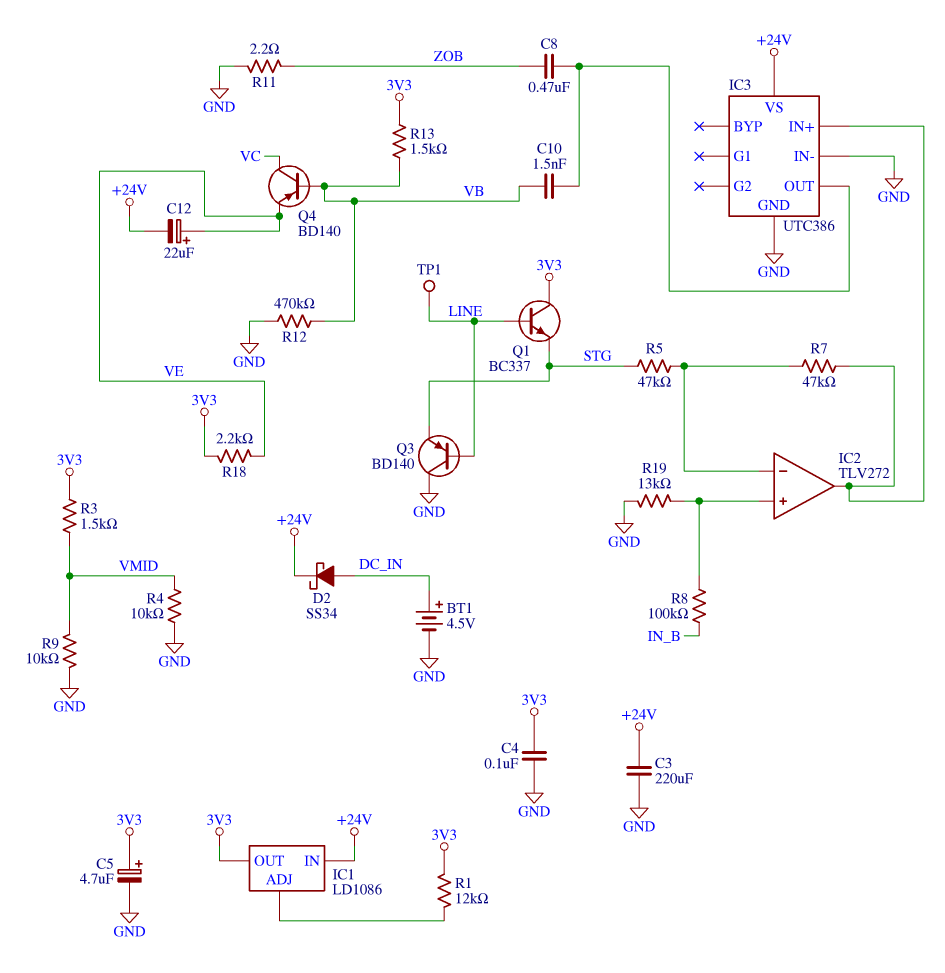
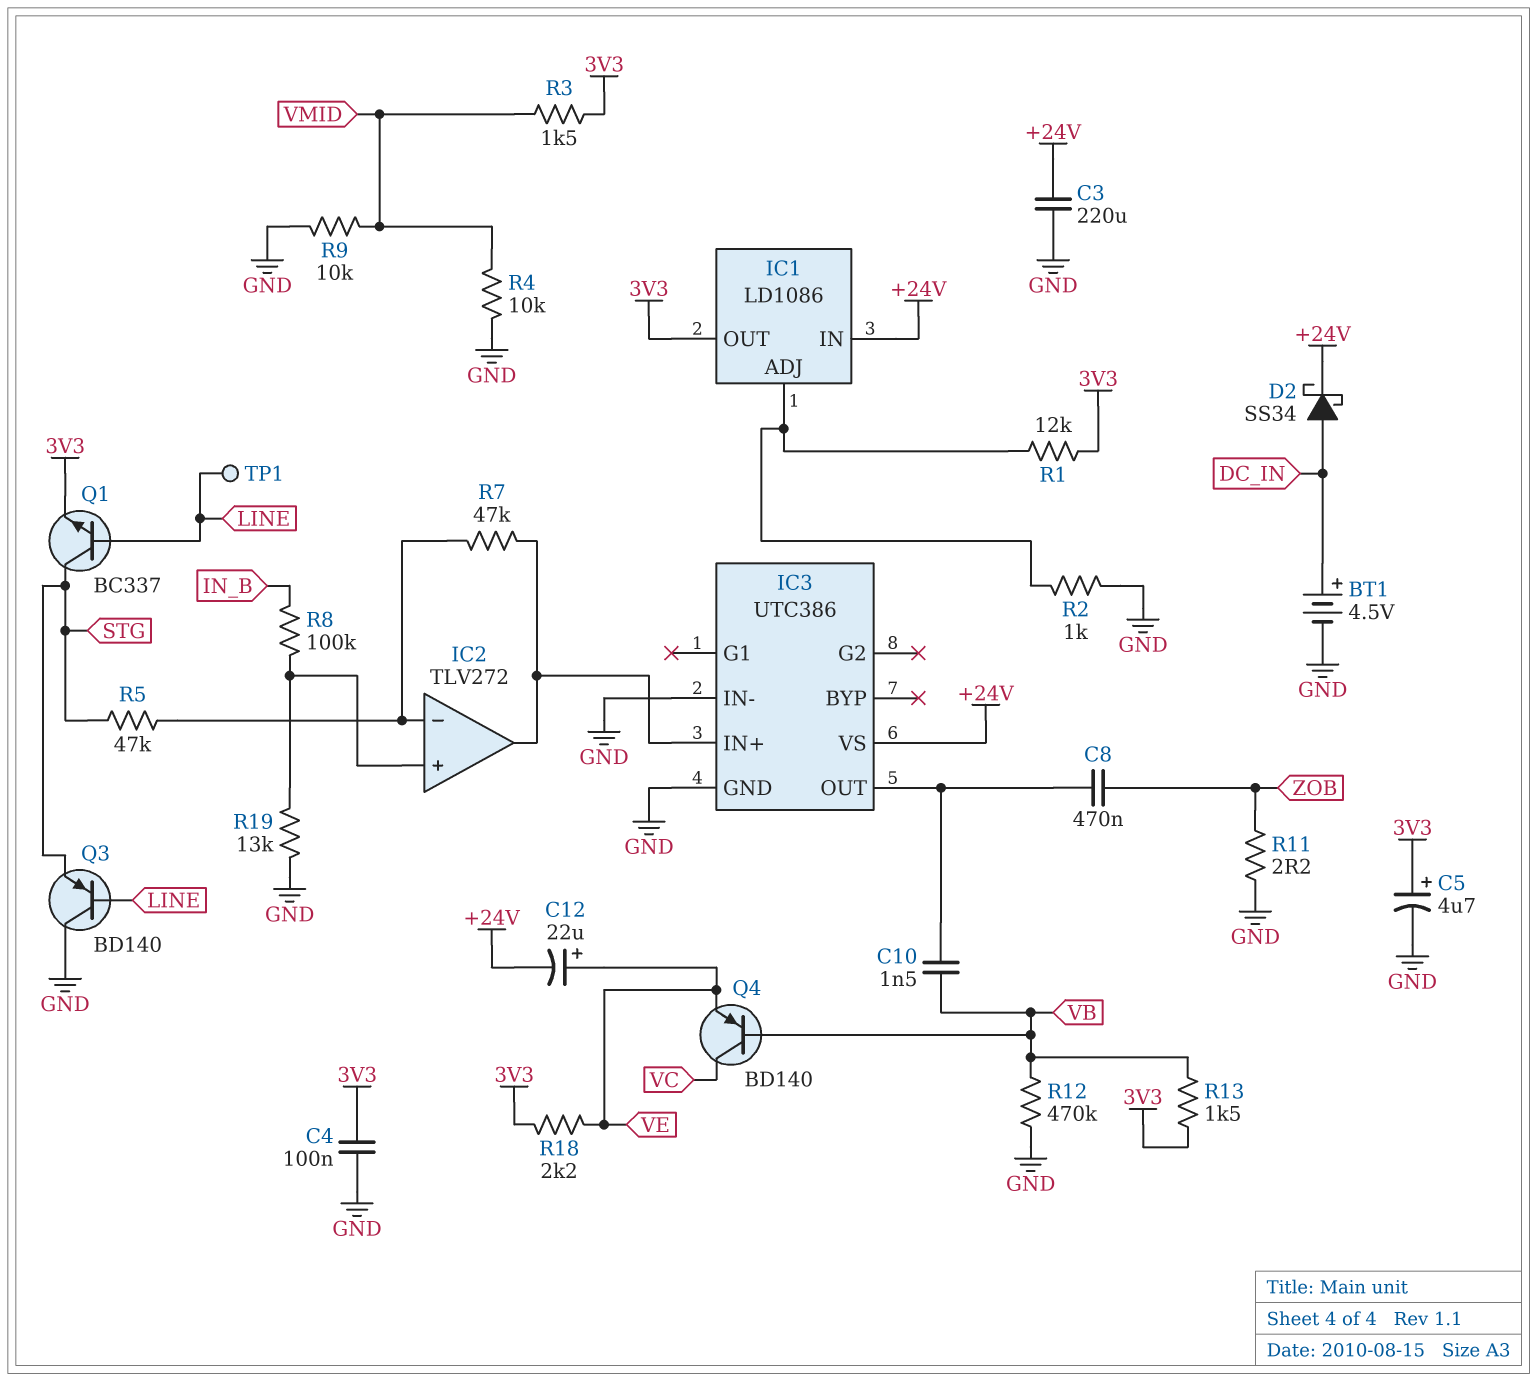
Q1: NPN BC337 (B LINE, C 3V3, E STG) -> NPN BC337 (B LINE, C STG, E 3V3)
R2: none -> 1k (GND, IC1/ADJ)

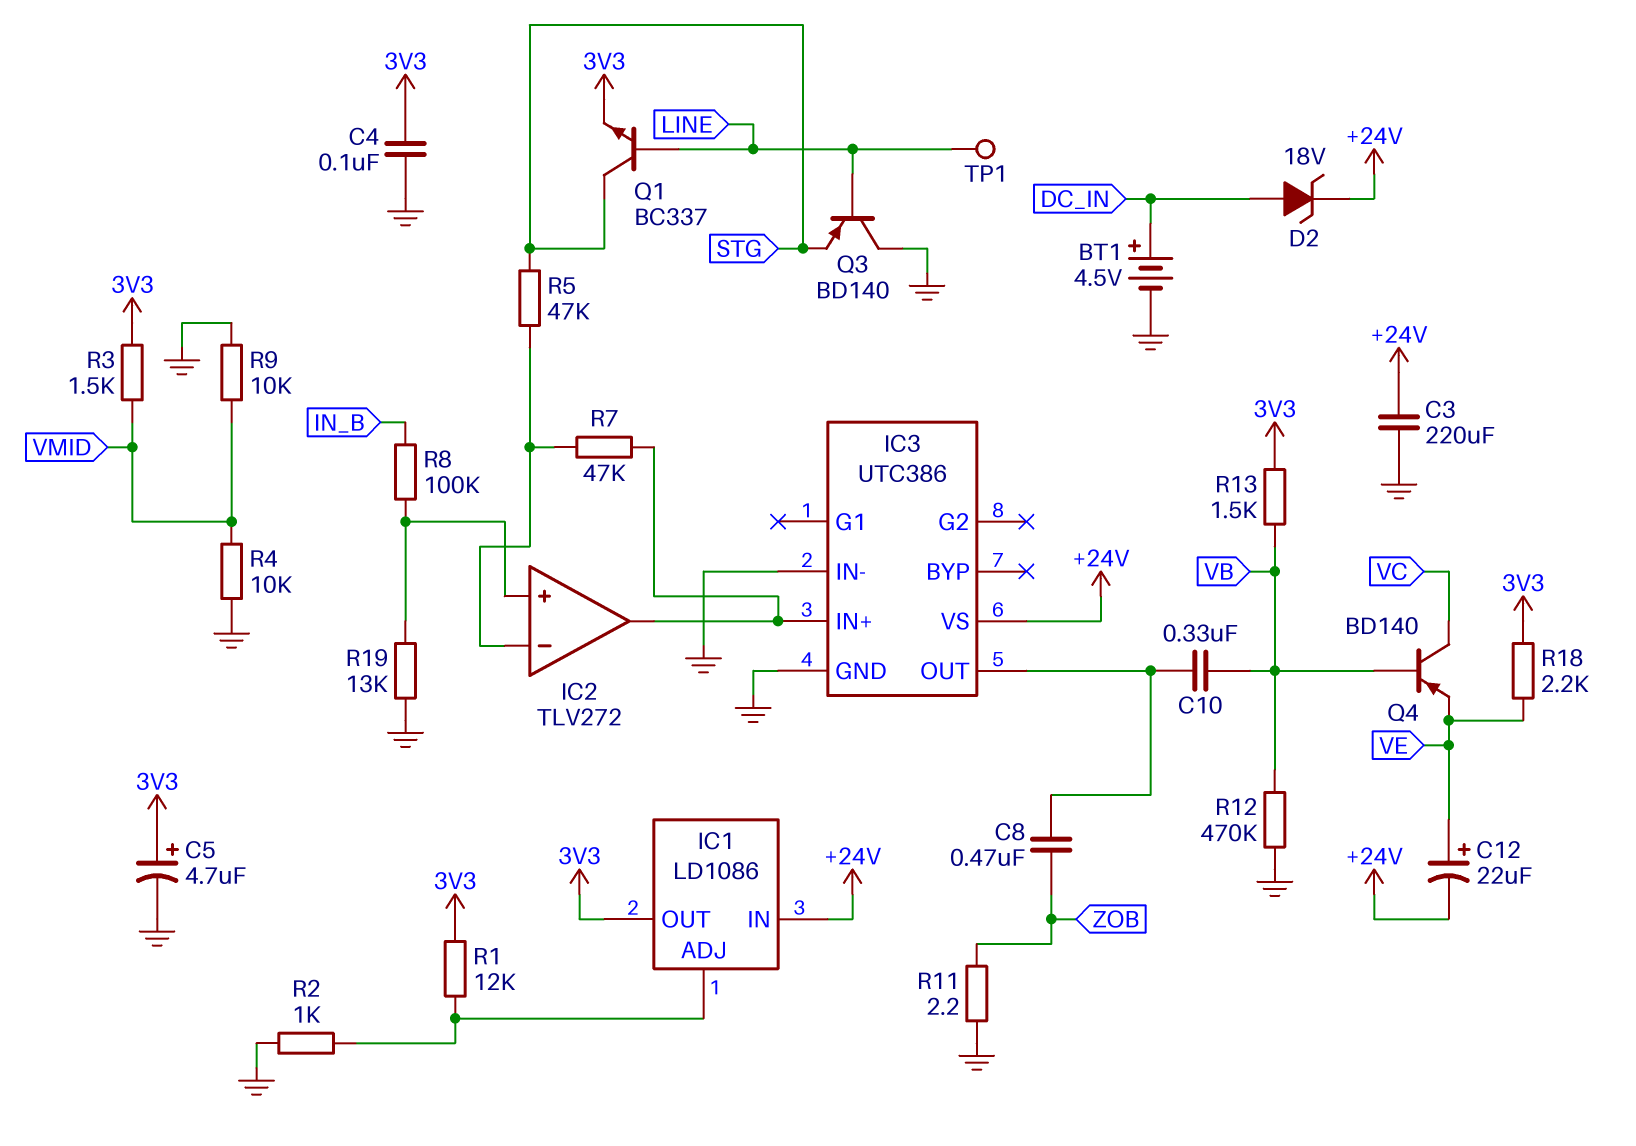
C10: 1.5nF (IC3/OUT, VB) -> 330nF (IC3/OUT, VB)
D2: schottky SS34 (A DC_IN, K +24V) -> zener 18V (A DC_IN, K +24V)

